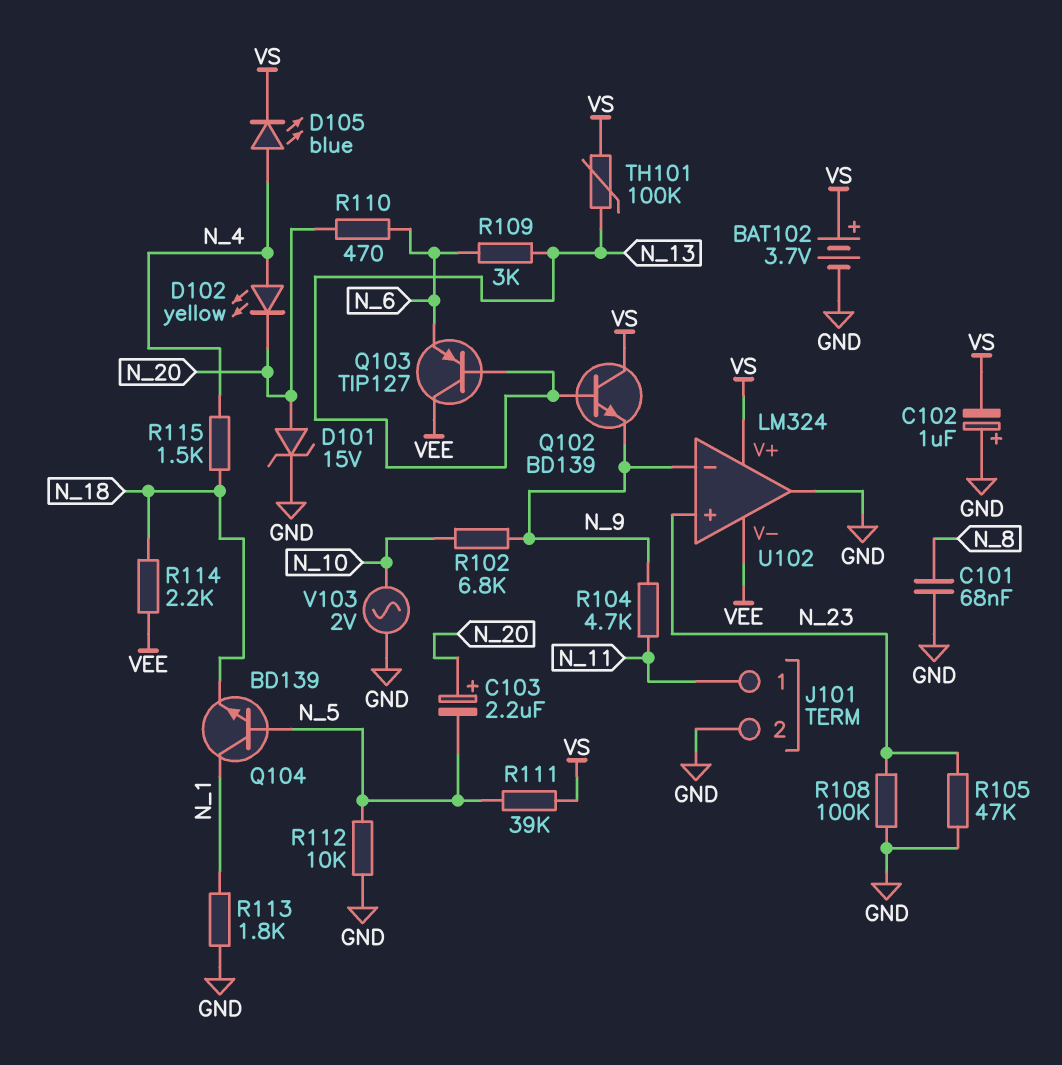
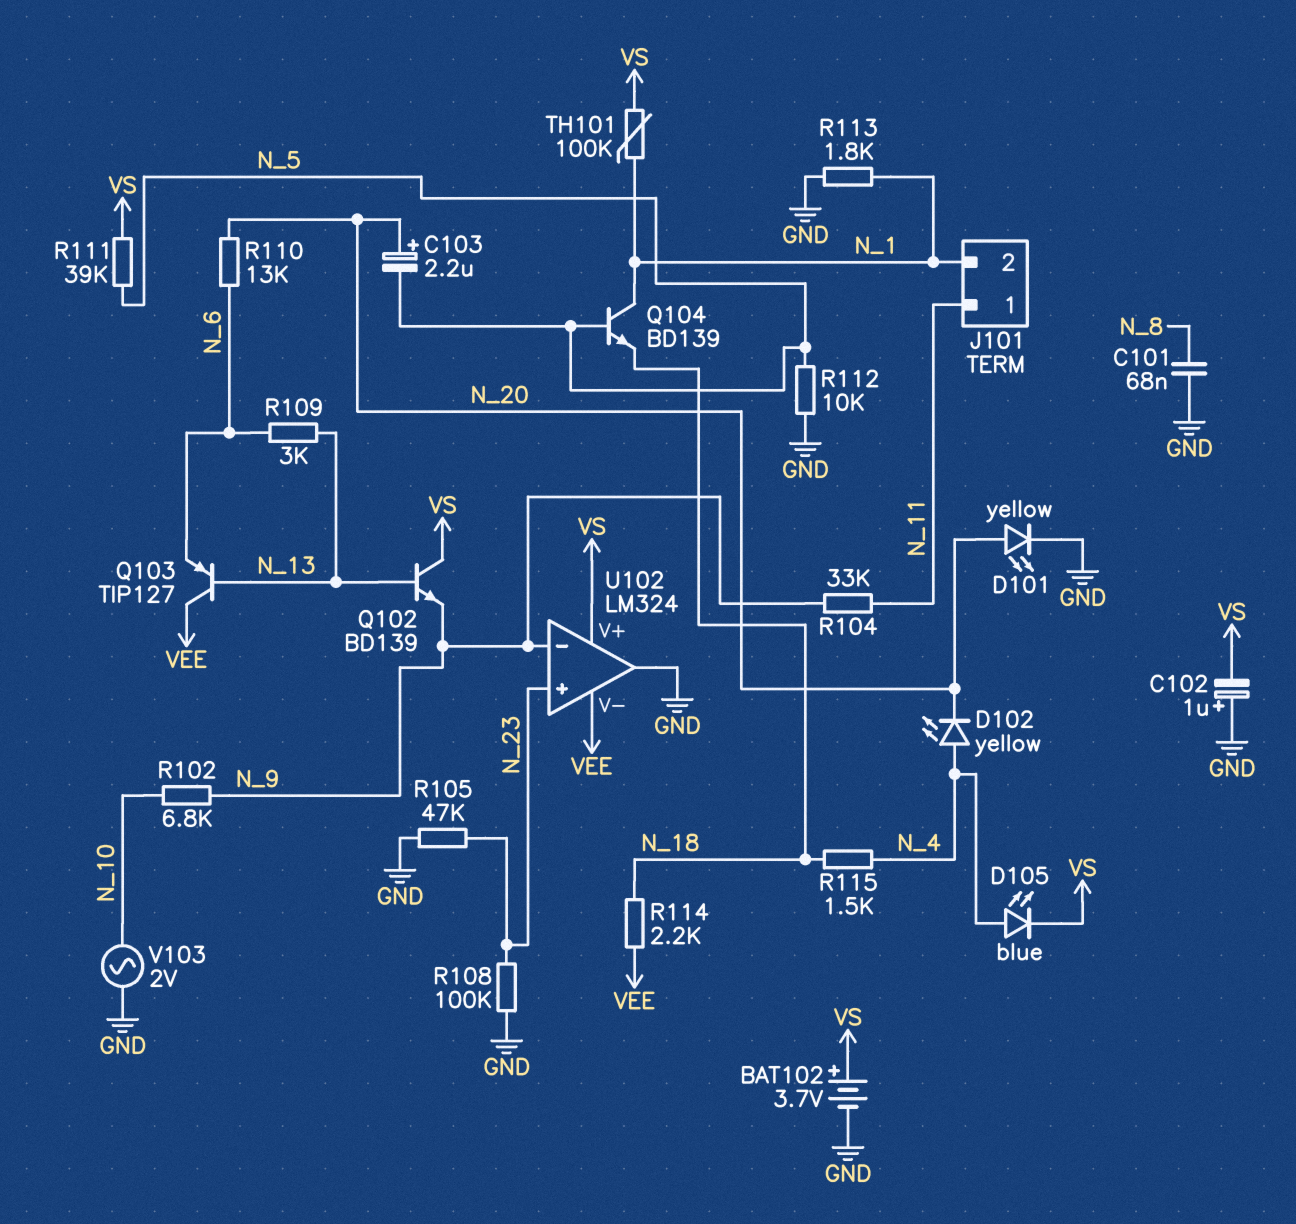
D101: zener 15V (A N_20, K GND) -> LED yellow (A N_20, K GND)
J101 pin 2: GND -> N_1
R104: 4.7k (N_9, N_11) -> 33k (N_9, N_11)
R110: 470 (N_6, N_20) -> 13k (N_6, N_20)
TH101: 100k (N_13, VS) -> 100k (N_1, VS)

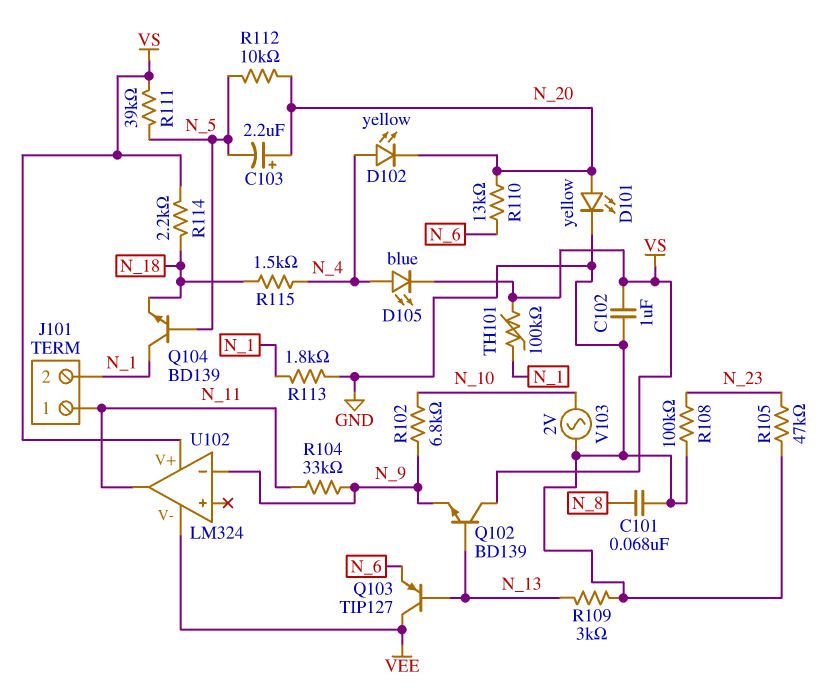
BAT102: 3.7V (plus VS, minus GND) -> none
C102: 1uF (plus GND, minus VS) -> 1uF (GND, VS)
R109: 3k (N_6, N_13) -> 3k (GND, N_13)
R112: 10k (GND, N_5) -> 10k (N_5, N_20)
R114: 2.2k (N_18, VEE) -> 2.2k (N_18, VS)
U102 pin in+: N_23 -> none
U102 pin out: GND -> N_11

